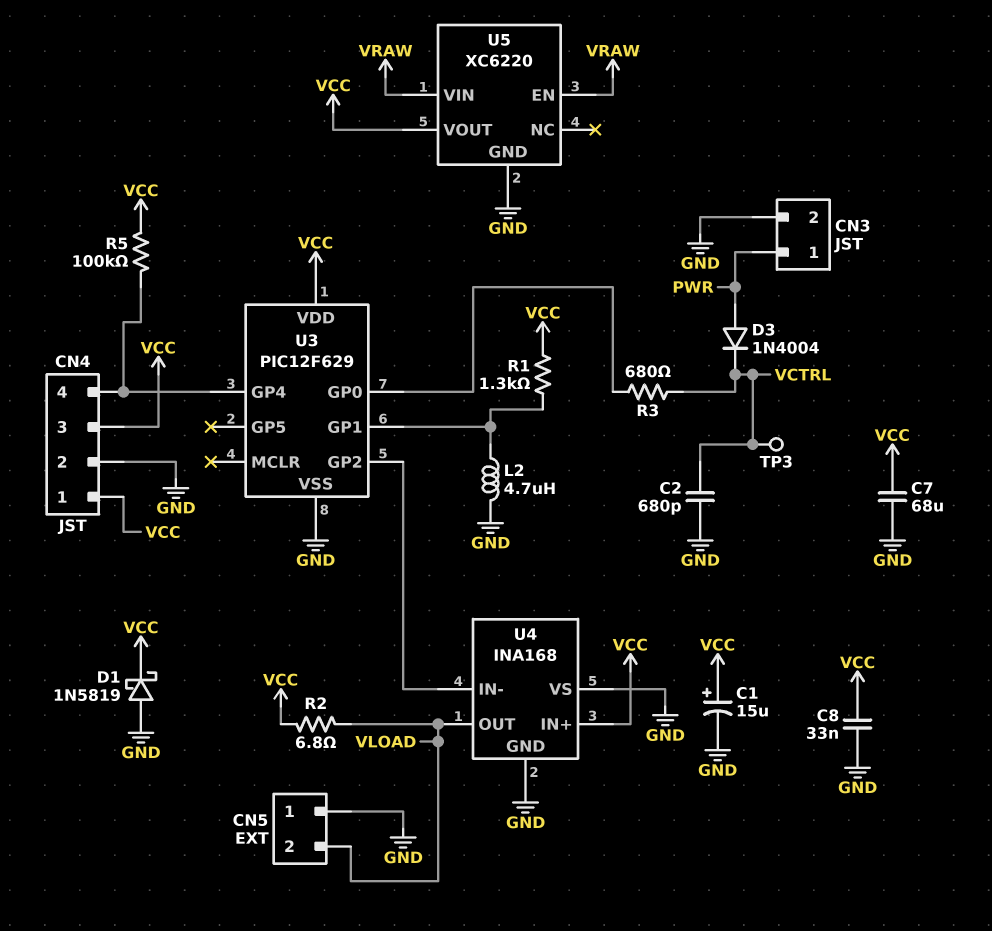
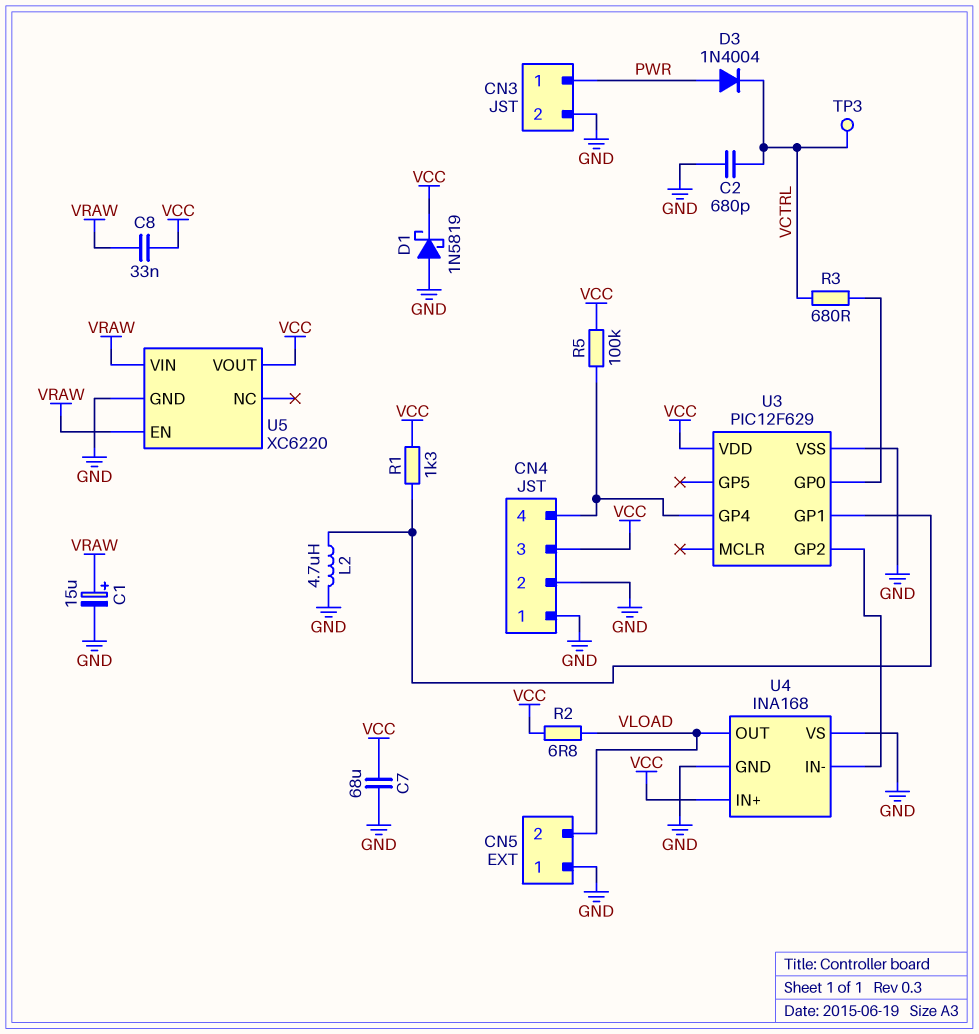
C1: 15uF (plus VCC, minus GND) -> 15uF (plus VRAW, minus GND)
C8: 33nF (GND, VCC) -> 33nF (VCC, VRAW)
CN4 pin 1: VCC -> GND

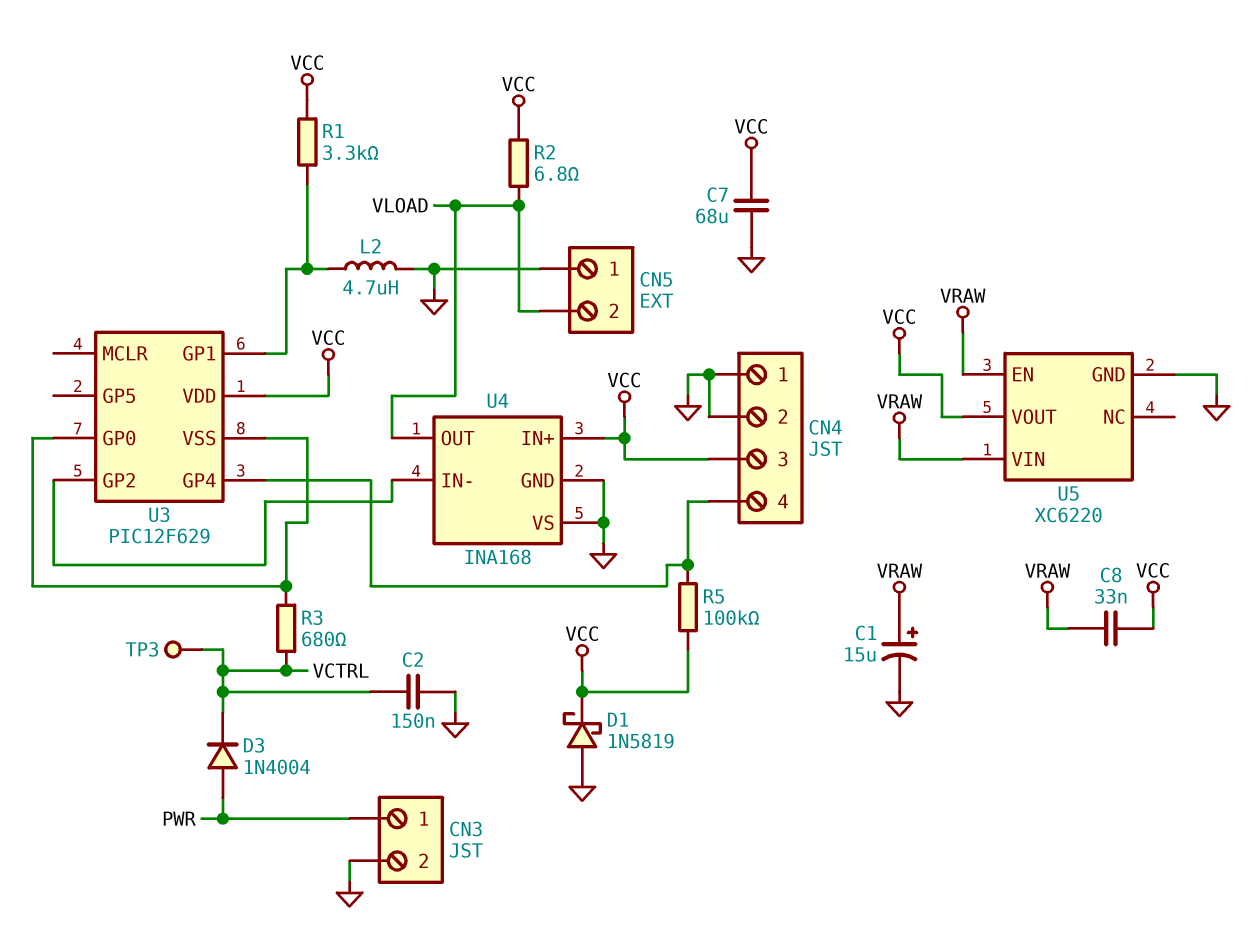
C2: 680pF (GND, VCTRL) -> 150nF (GND, VCTRL)
R1: 1.3k (U3/GP1, VCC) -> 3.3k (U3/GP1, VCC)
U3 pin VSS: GND -> U3/GP0

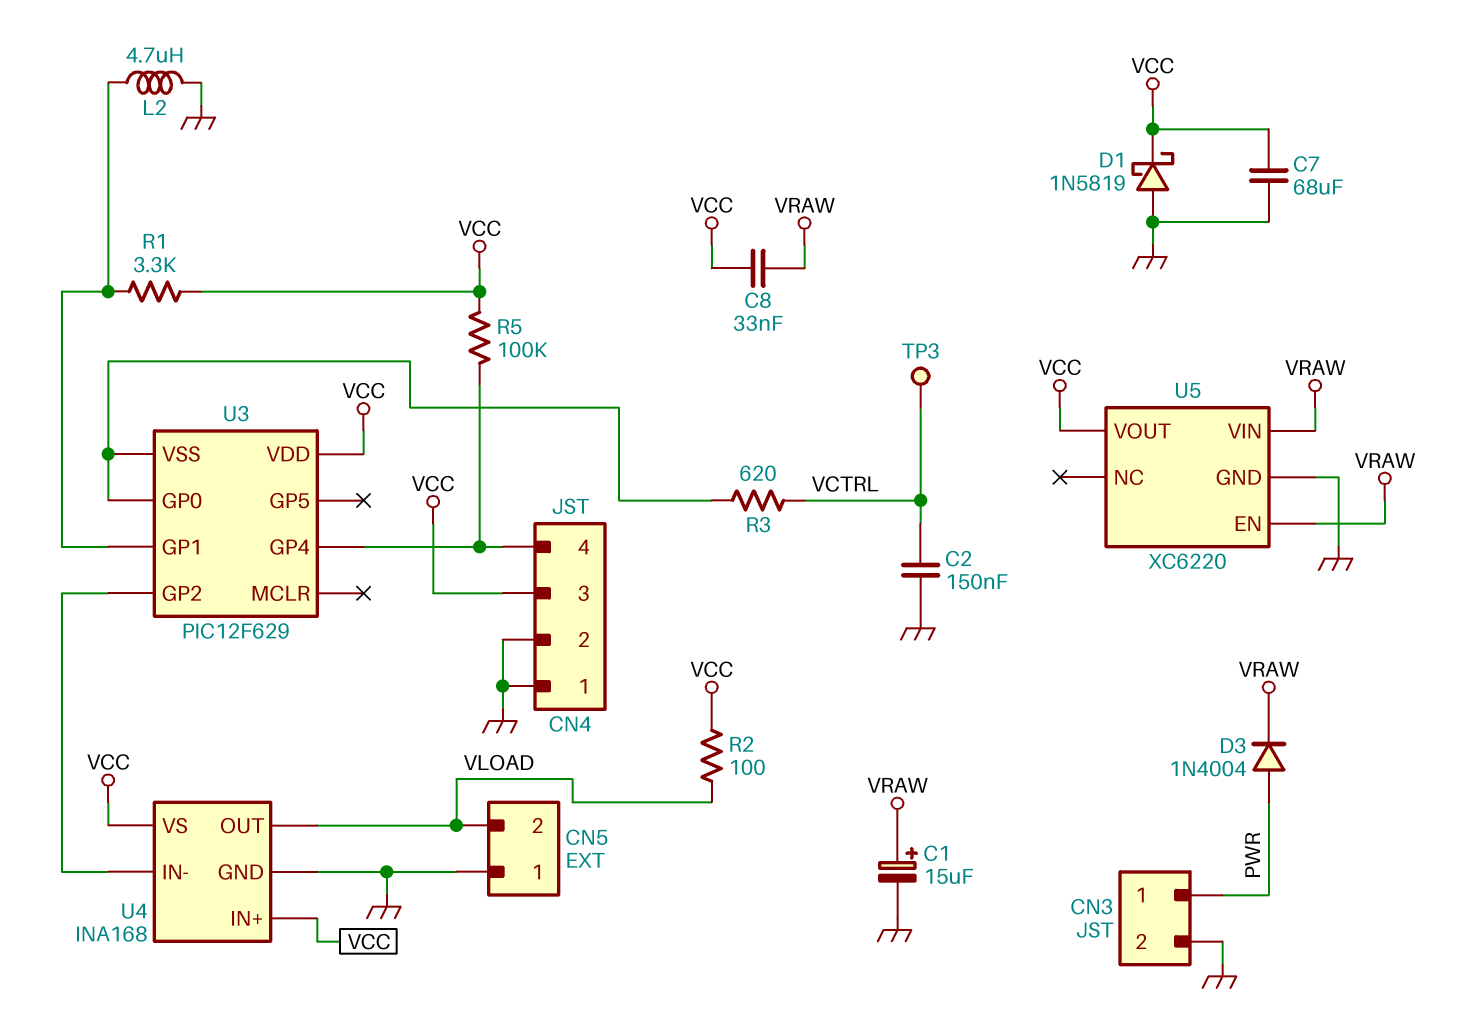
D3: diode 1N4004 (A PWR, K VCTRL) -> diode 1N4004 (A PWR, K VRAW)
R2: 6.8 (VCC, VLOAD) -> 100 (VCC, VLOAD)
R3: 680 (U3/GP0, VCTRL) -> 620 (U3/GP0, VCTRL)
U4 pin VS: GND -> VCC

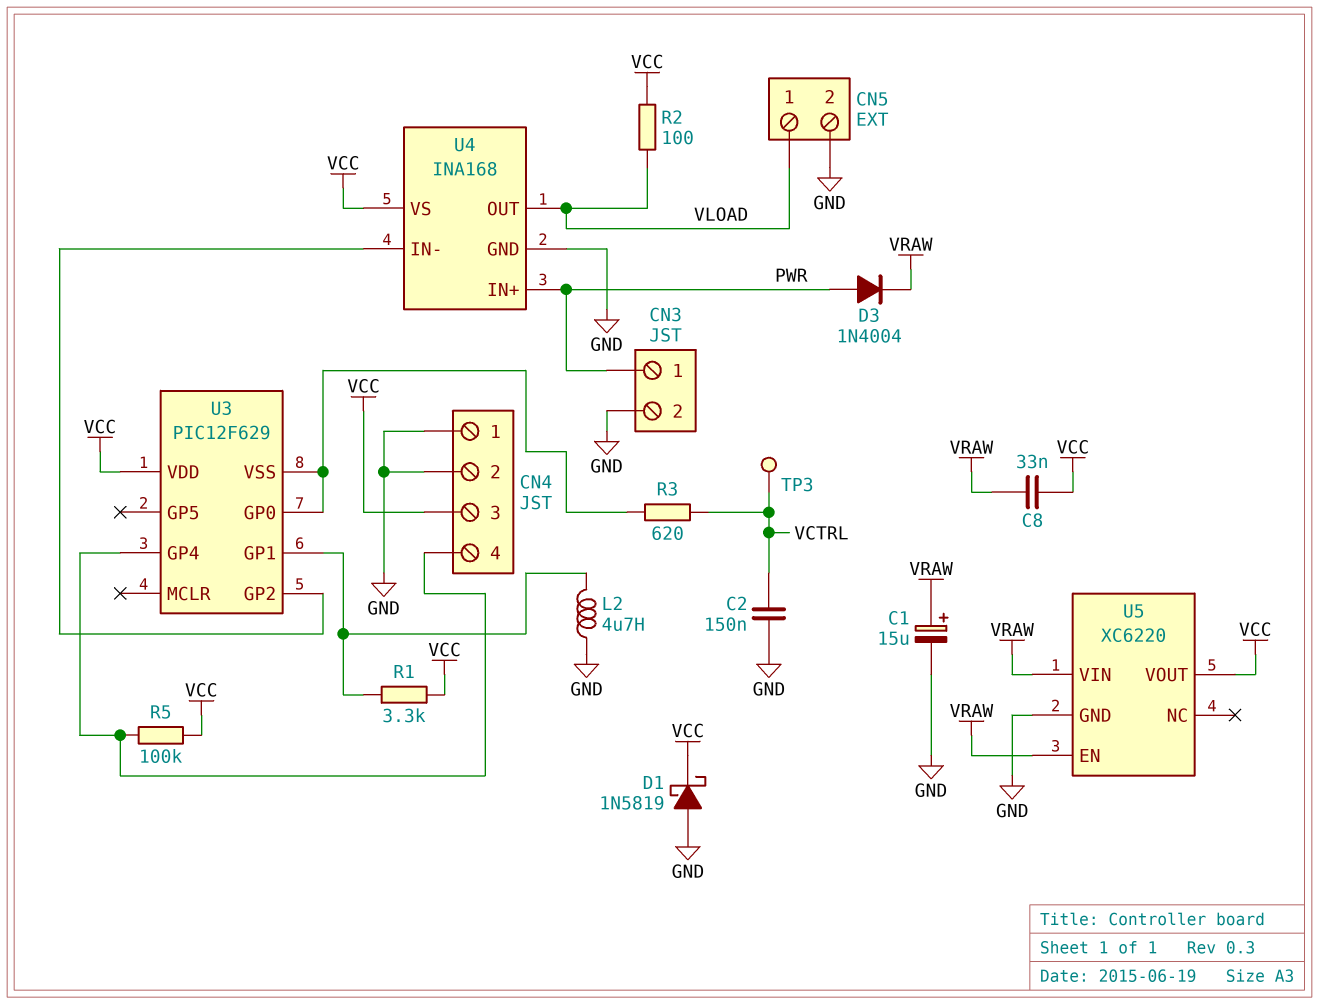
C7: 68uF (GND, VCC) -> none
CN5 pin 1: GND -> VLOAD
CN5 pin 2: VLOAD -> GND
U4 pin IN+: VCC -> PWR

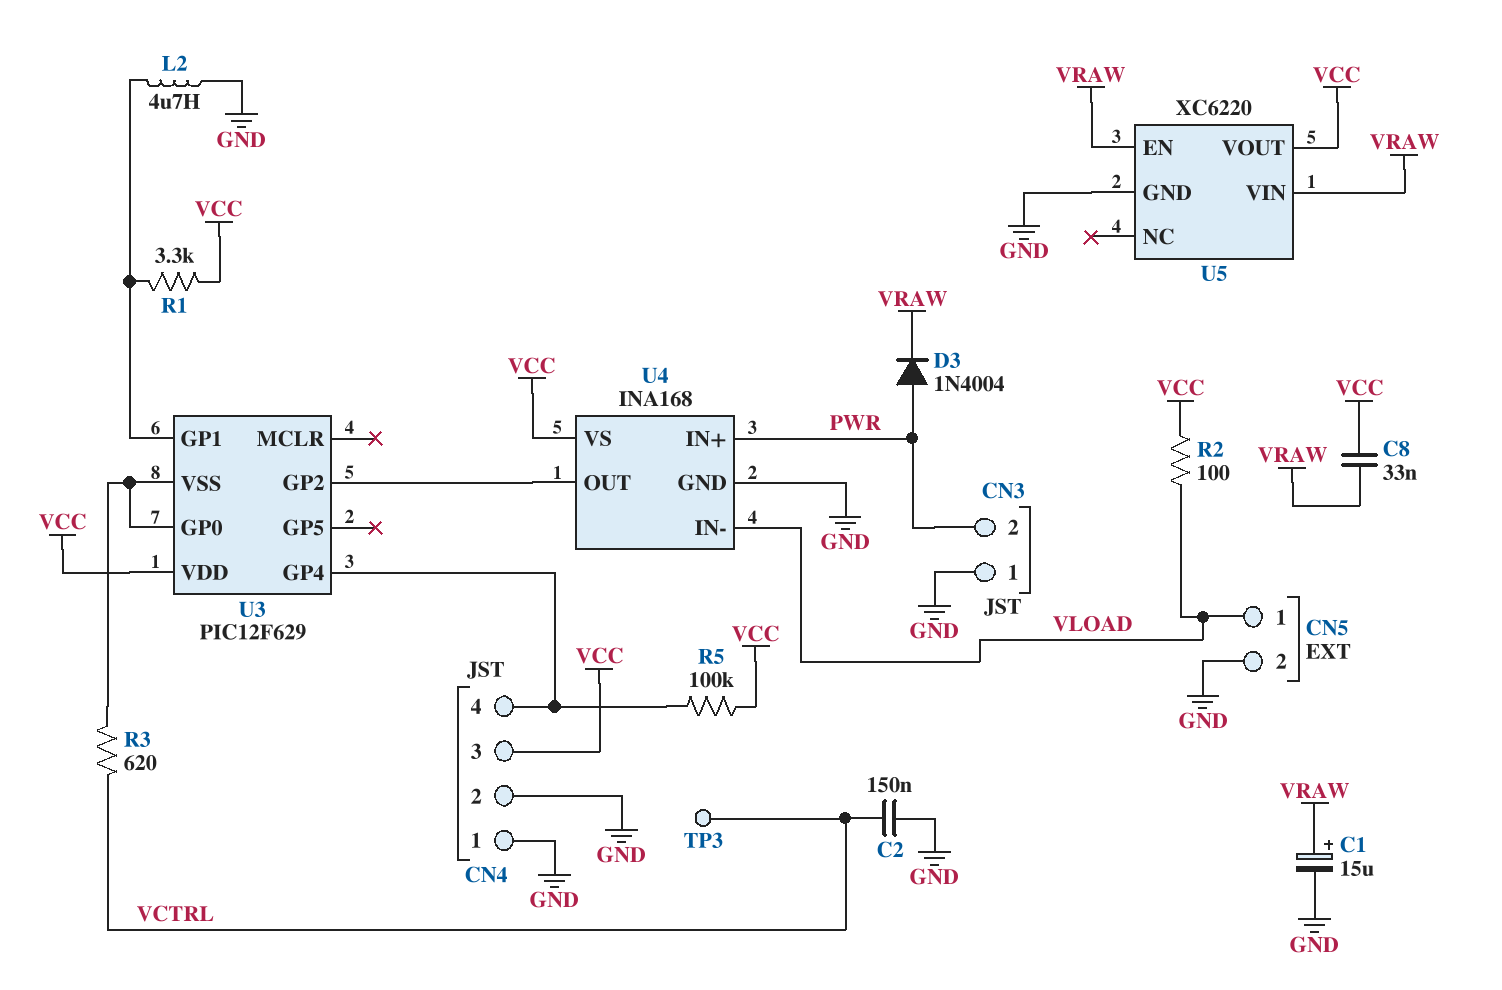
CN3 pin 1: PWR -> GND
CN3 pin 2: GND -> PWR
D1: schottky 1N5819 (A GND, K VCC) -> none
U4 pin IN-: U3/GP2 -> VLOAD
U4 pin OUT: VLOAD -> U3/GP2

